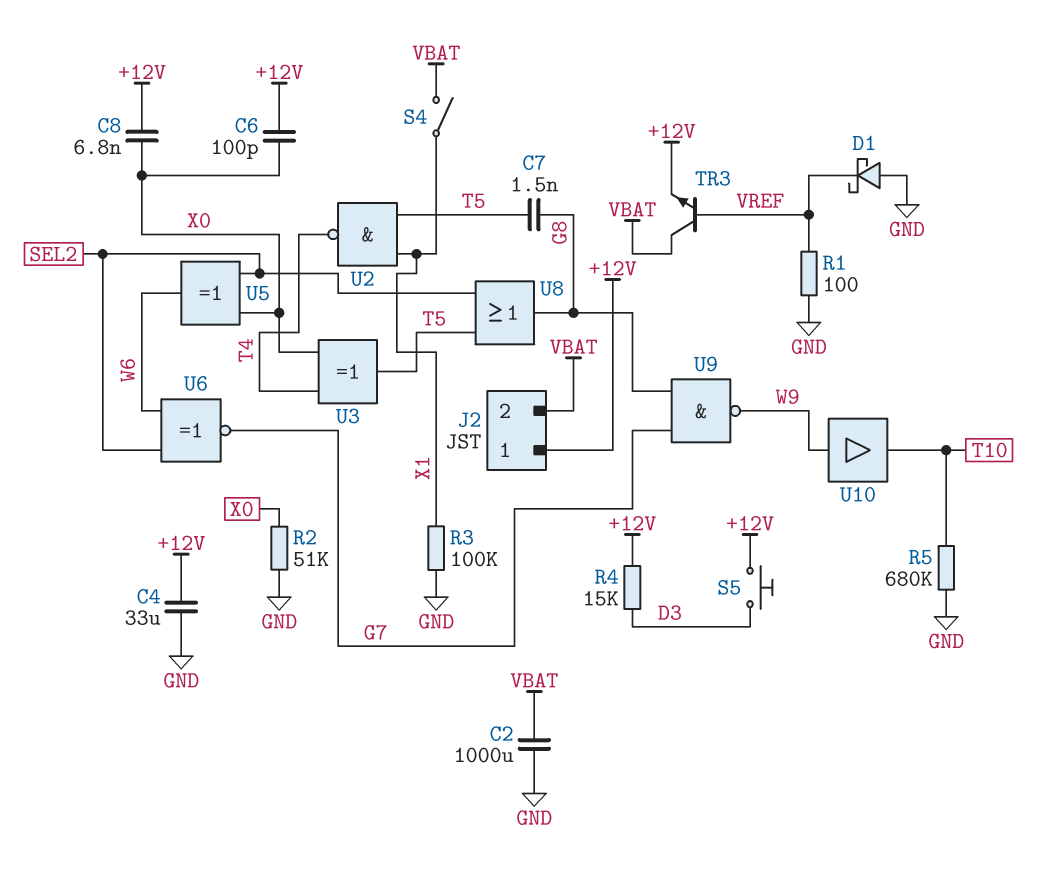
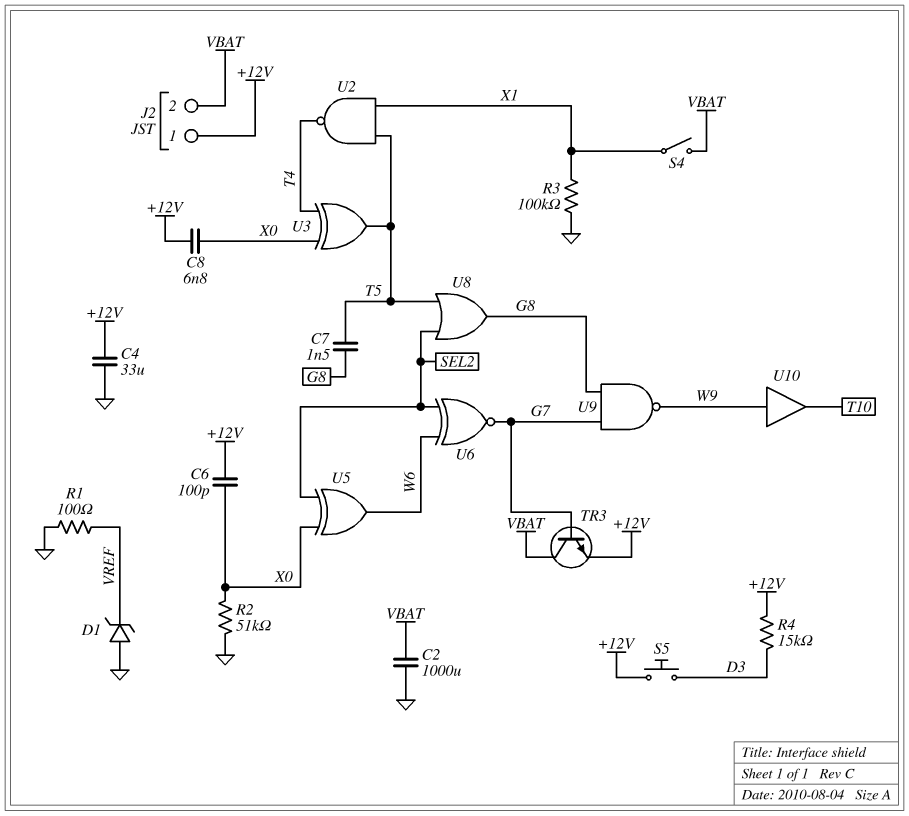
D1: schottky (A GND, K VREF) -> zener (A GND, K VREF)
R5: 680k (GND, T10) -> none
TR3: NPN (B VREF, C VBAT, E +12V) -> NPN (B G7, C VBAT, E +12V)

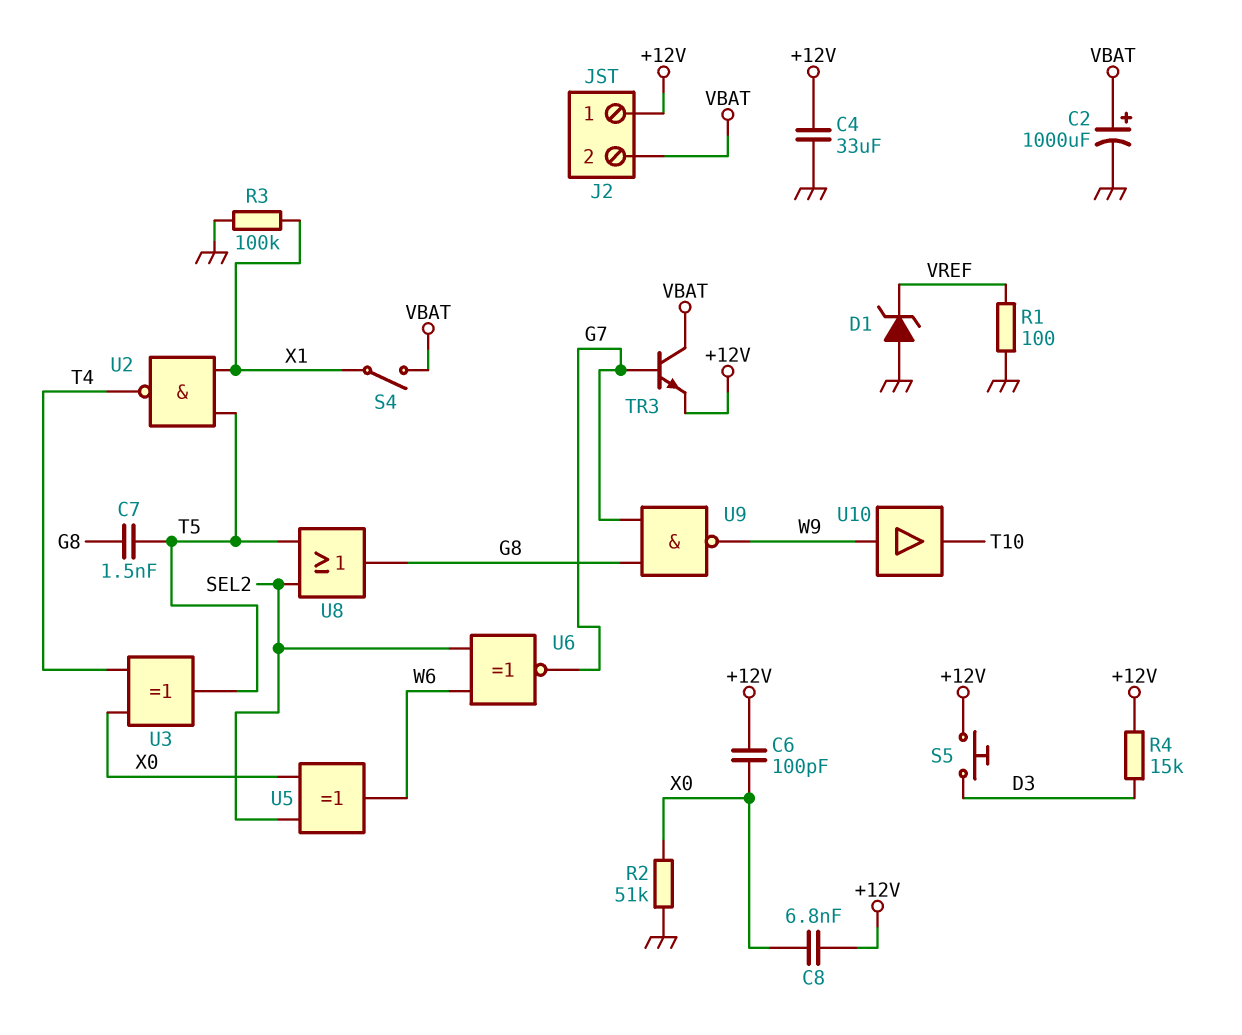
C2: 1000uF (GND, VBAT) -> 1000uF (plus VBAT, minus GND)

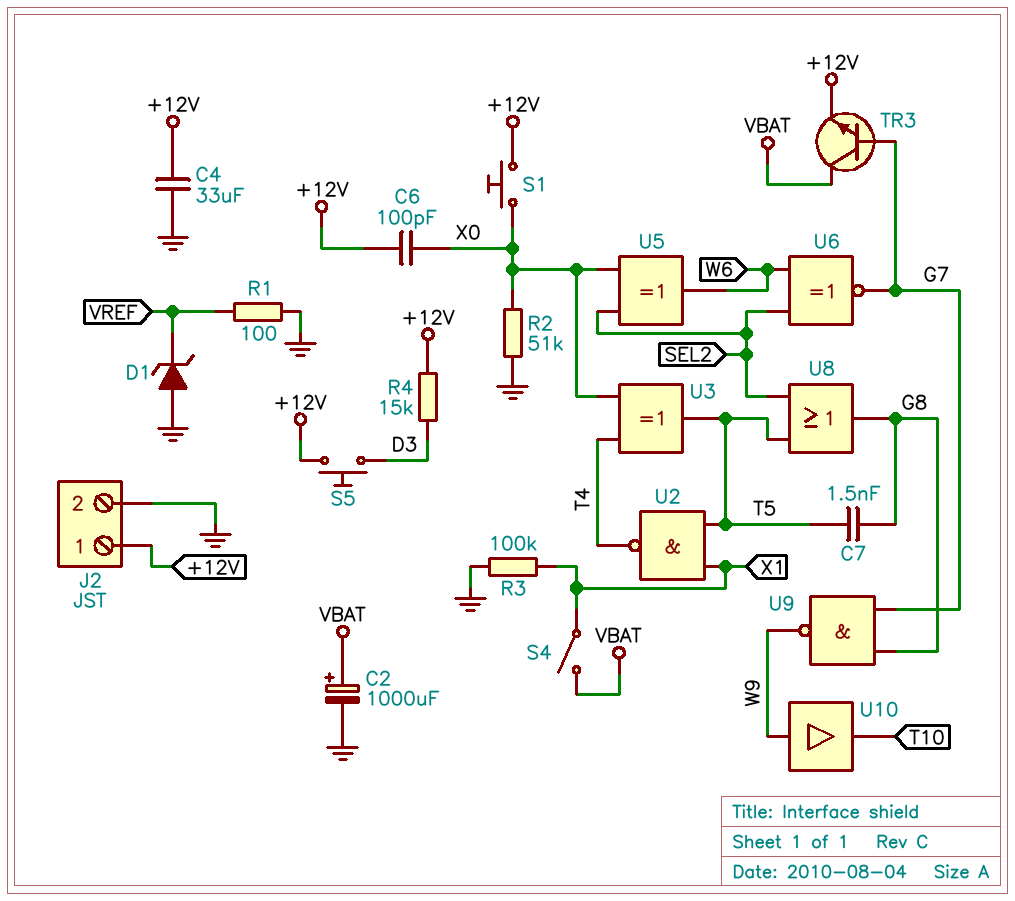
C8: 6.8nF (+12V, X0) -> none
J2 pin 2: VBAT -> GND
S1: none -> button (+12V, X0)

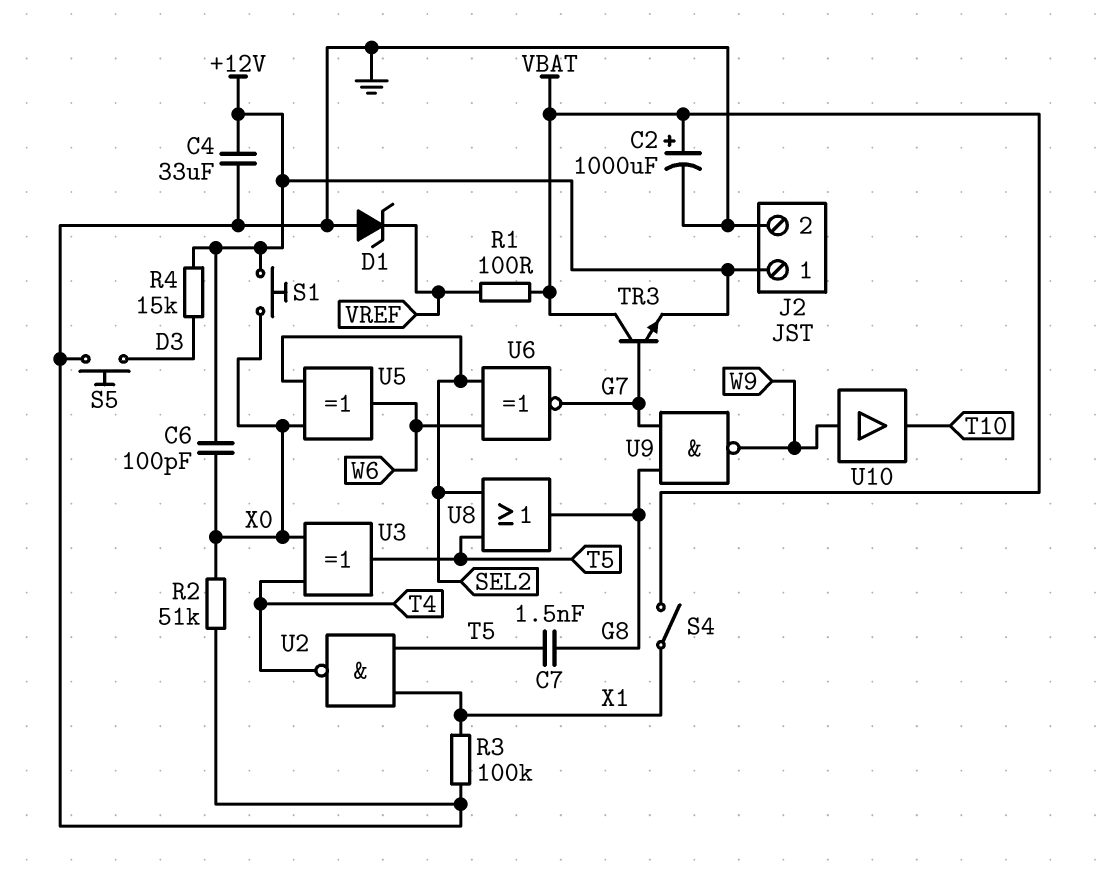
R1: 100 (GND, VREF) -> 100 (VBAT, VREF)
S5: button (+12V, D3) -> button (D3, GND)

